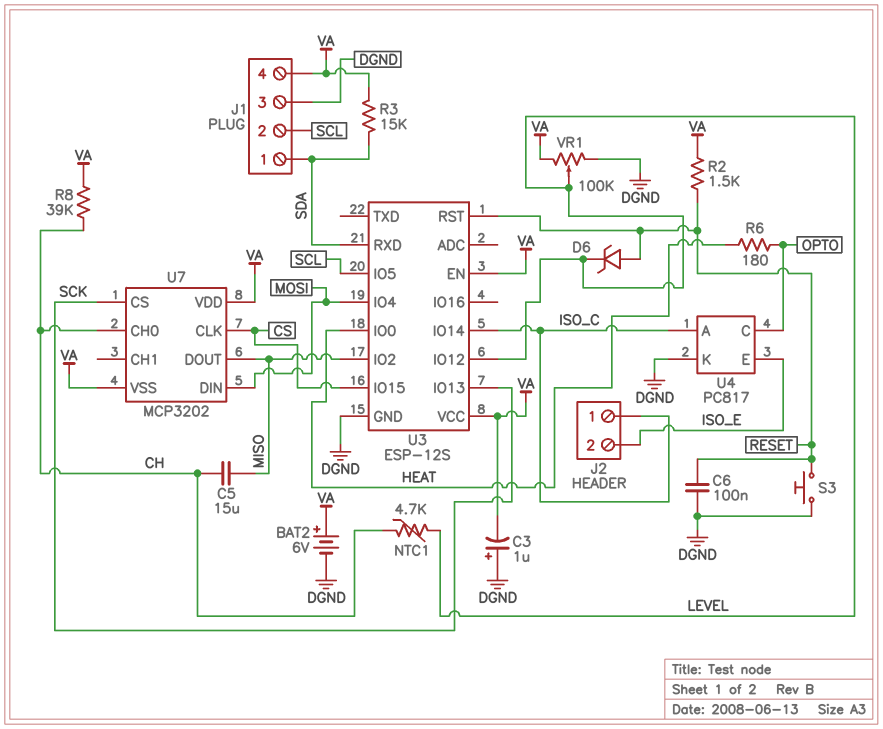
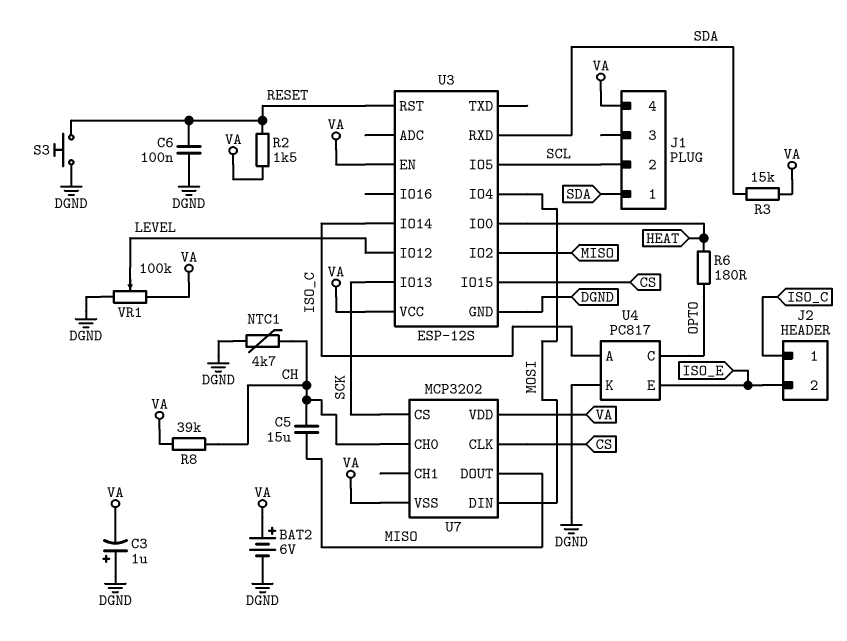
D6: zener (A RESET, K LEVEL) -> none
J1 pin 3: DGND -> none
NTC1: 4.7k (CH, LEVEL) -> 4.7k (CH, DGND)

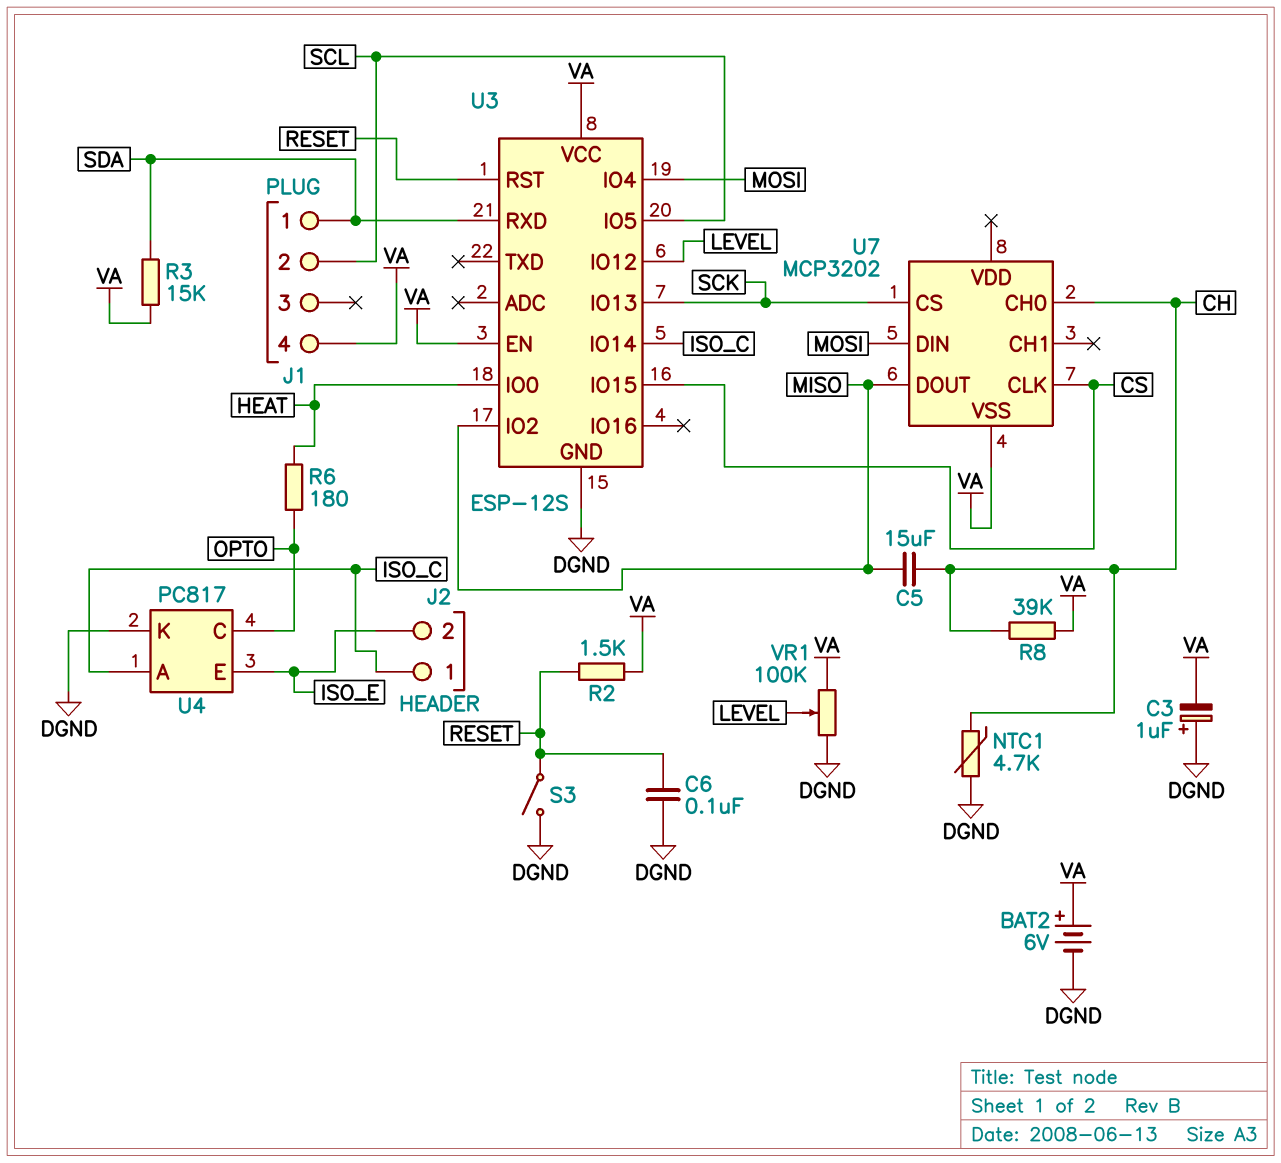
S3: button (DGND, RESET) -> switch (DGND, RESET)
U7 pin VDD: VA -> none

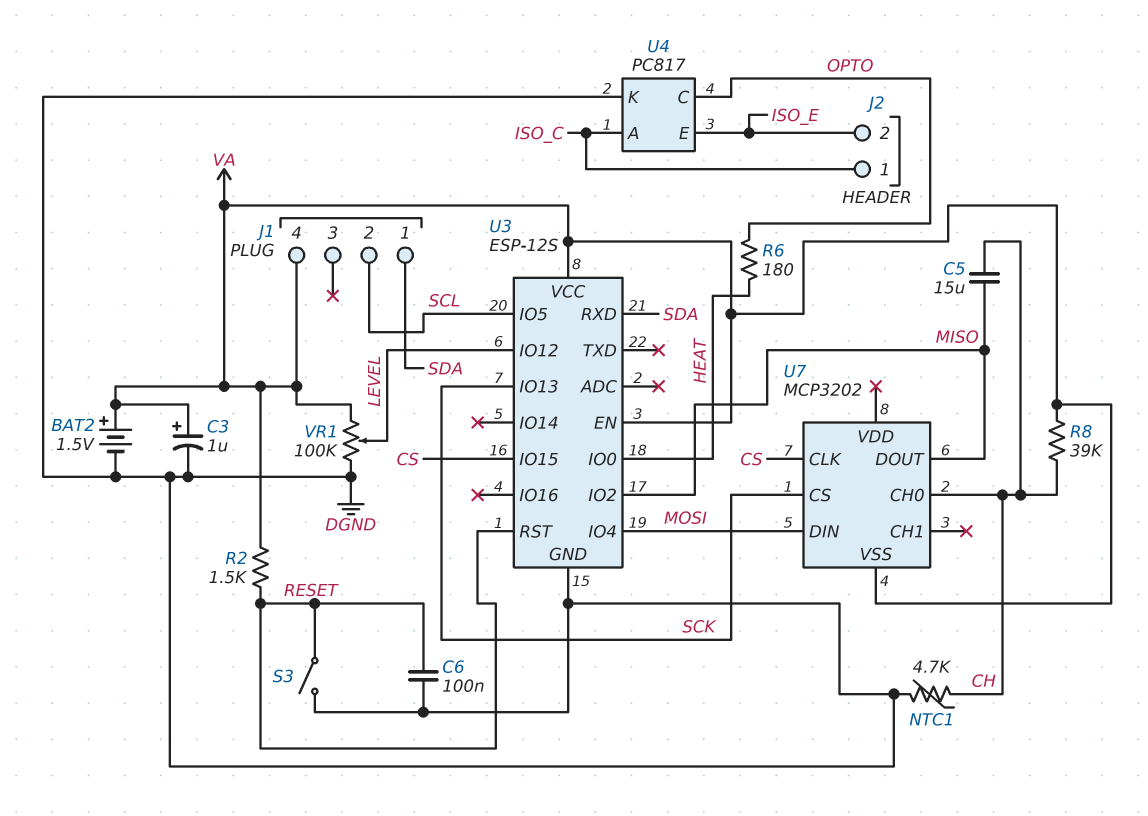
BAT2: 6V (plus VA, minus DGND) -> 1.5V (plus VA, minus DGND)
C3: 1uF (plus DGND, minus VA) -> 1uF (plus VA, minus DGND)
R3: 15k (SDA, VA) -> none
U3 pin IO14: ISO_C -> none

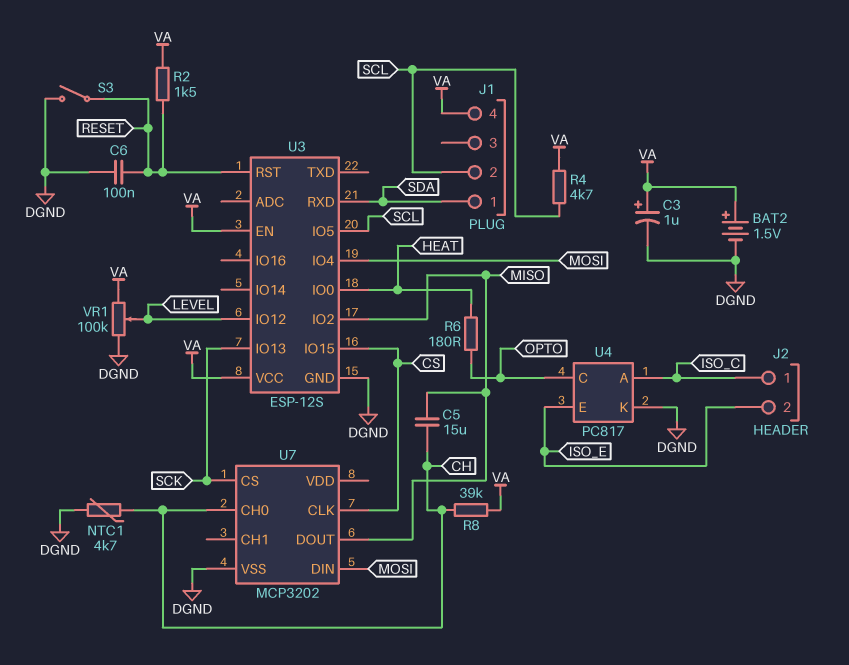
R4: none -> 4.7k (SCL, VA)
U7 pin VSS: VA -> DGND

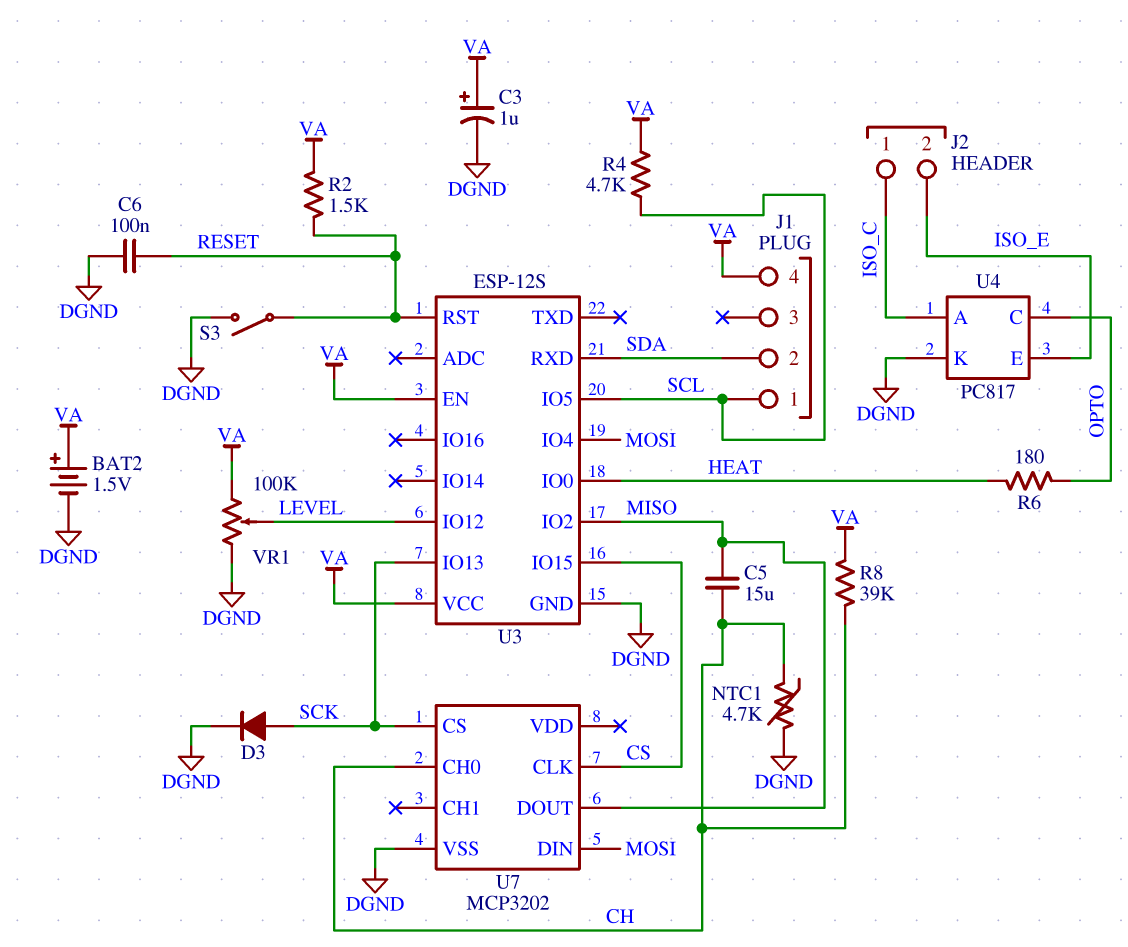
D3: none -> diode (A SCK, K DGND)
J1 pin 1: SDA -> SCL
J1 pin 2: SCL -> SDA

